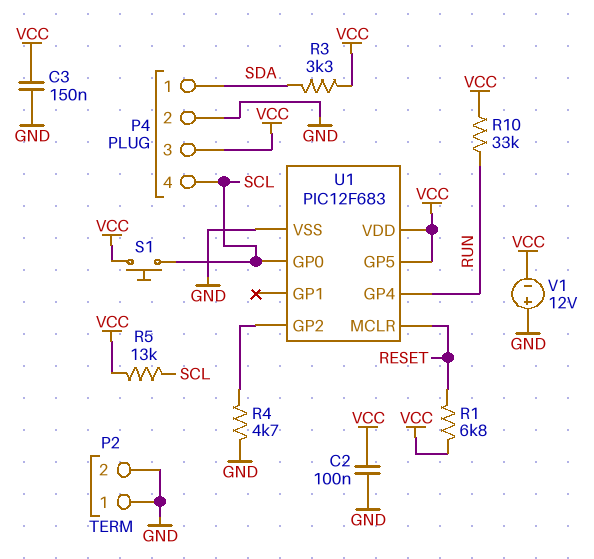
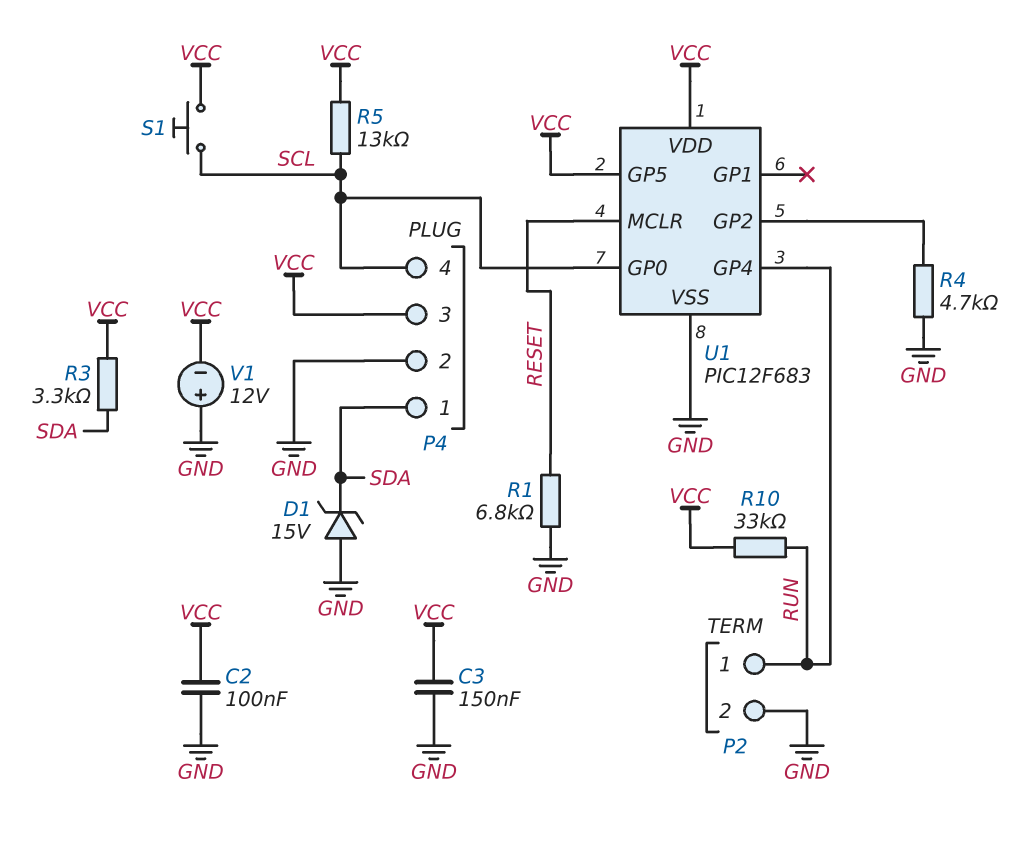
D1: none -> zener 15V (A GND, K SDA)
P2 pin 1: GND -> RUN
R1: 6.8k (RESET, VCC) -> 6.8k (GND, RESET)

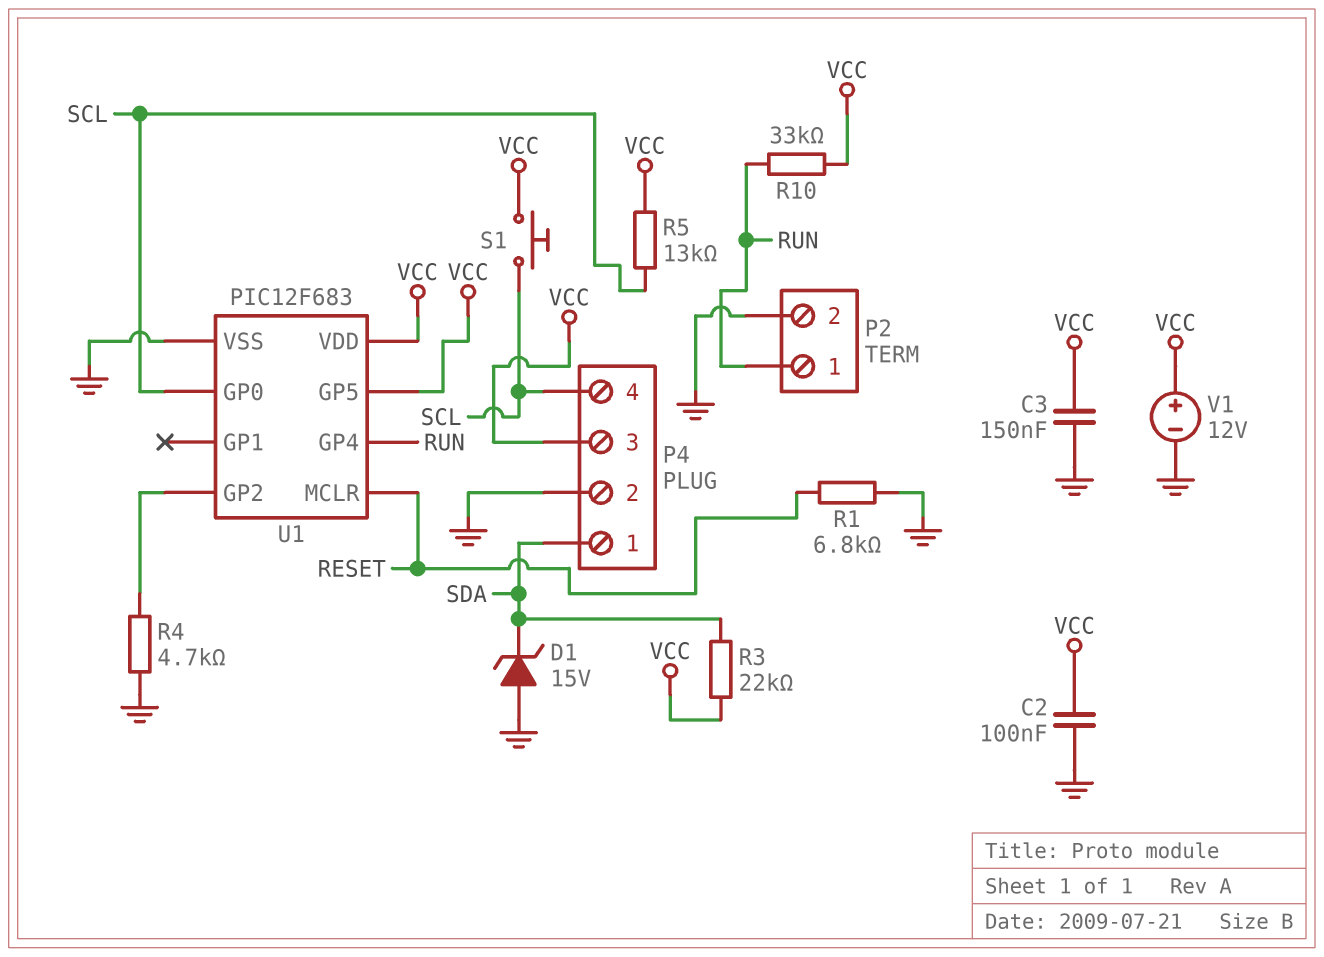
R3: 3.3k (SDA, VCC) -> 22k (SDA, VCC)
V1: 12V (plus GND, minus VCC) -> 12V (plus VCC, minus GND)

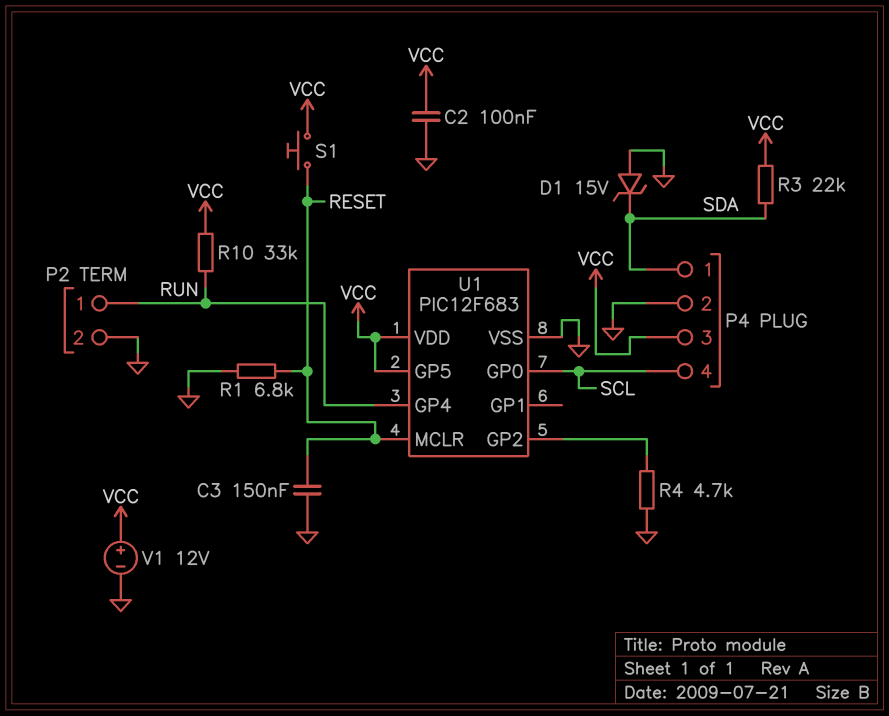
C3: 150nF (GND, VCC) -> 150nF (GND, RESET)
R5: 13k (SCL, VCC) -> none
S1: button (SCL, VCC) -> button (RESET, VCC)

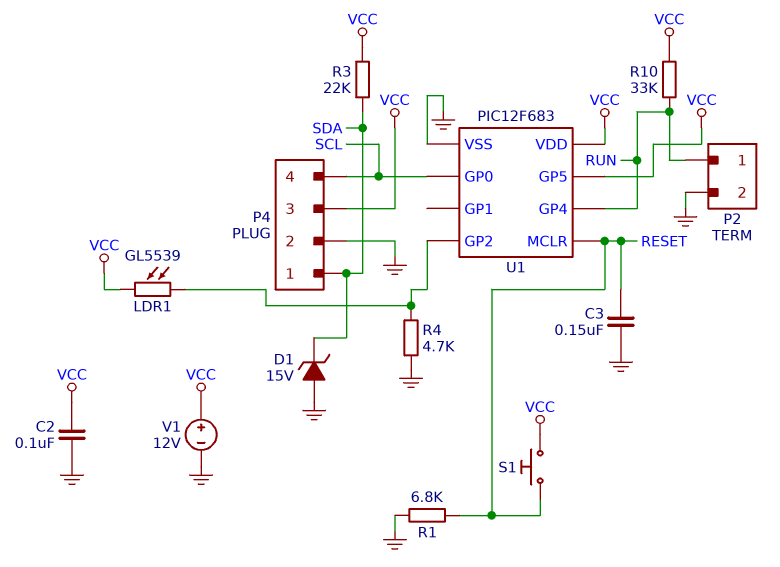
LDR1: none -> GL5539 (U1/GP2, VCC)

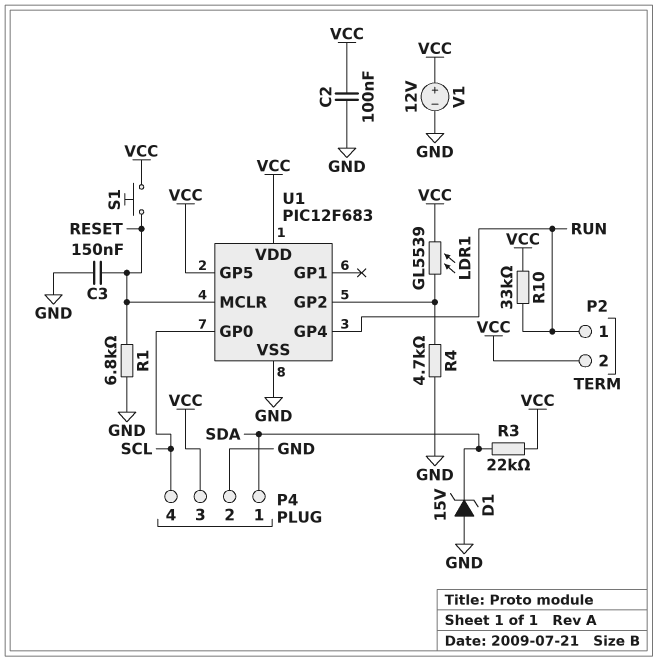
P2 pin 2: GND -> VCC

